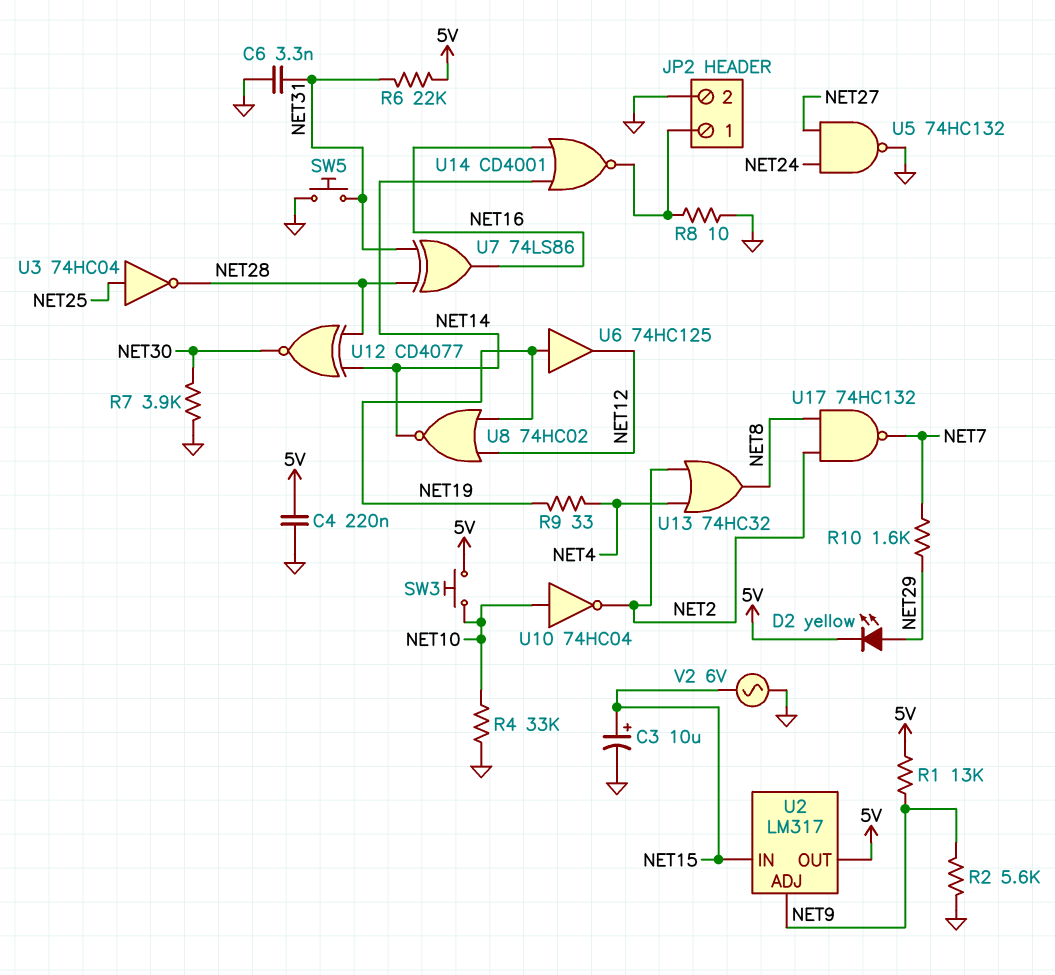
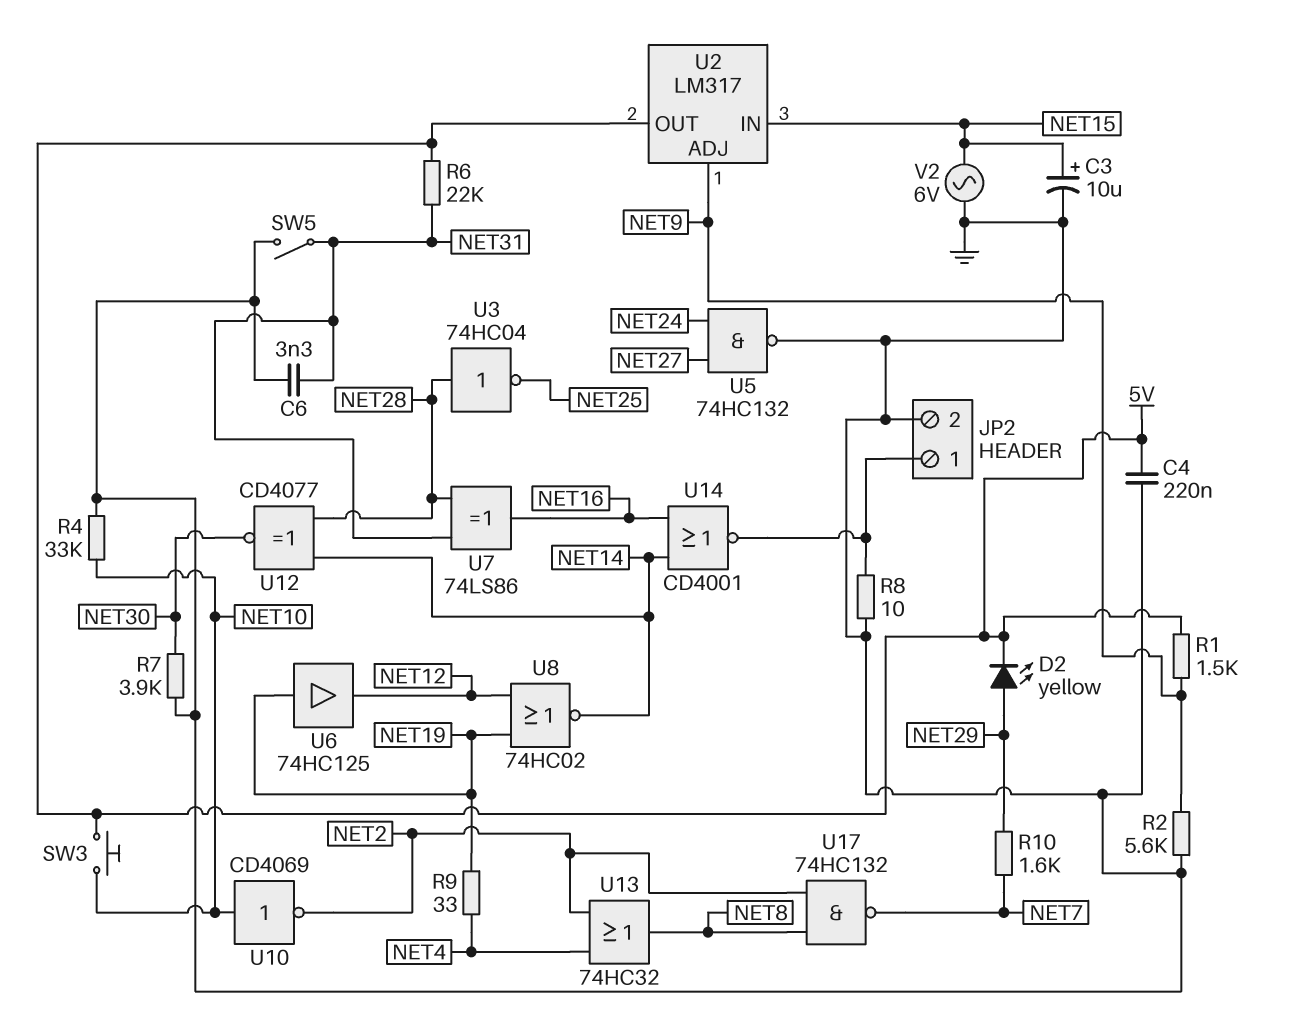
R1: 13k (5V, NET9) -> 1.5k (5V, NET9)
SW5: button (GND, NET31) -> switch (GND, NET31)
U3: NOT 74HC04 (in NET25, out NET28) -> NOT 74HC04 (in NET28, out NET25)
U10: NOT 74HC04 (in NET10, out NET2) -> NOT CD4069 (in NET10, out NET2)

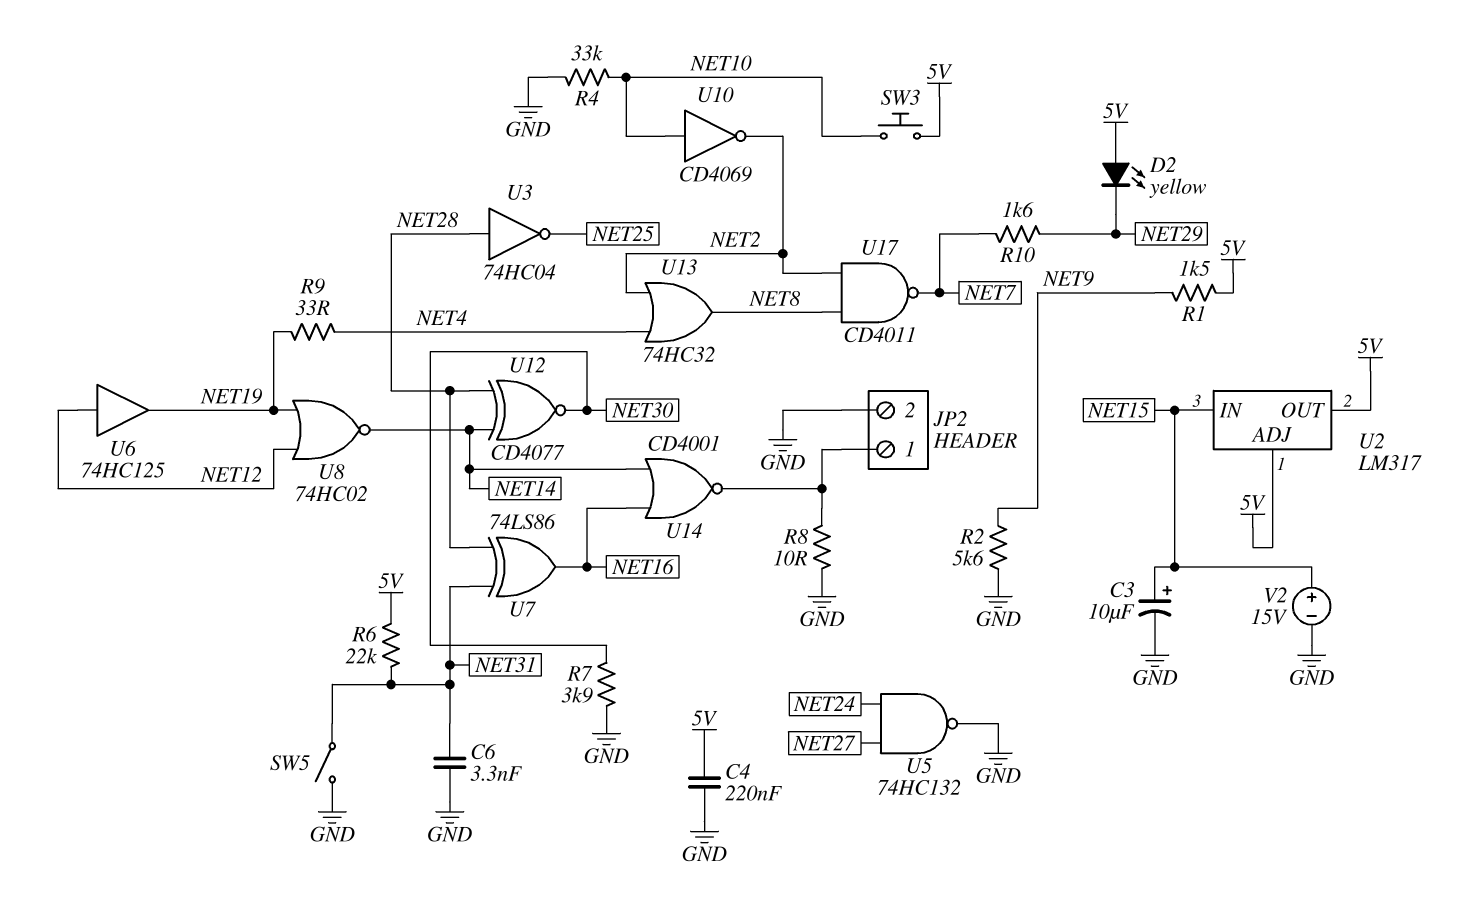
D2: LED yellow (A NET29, K 5V) -> LED yellow (A 5V, K NET29)
U2 pin ADJ: NET9 -> 5V
U6: buffer 74HC125 (in NET19, out NET12) -> buffer 74HC125 (in NET12, out NET19)
U17: NAND 74HC132 (in NET2, in NET8, out NET7) -> NAND CD4011 (in NET2, in NET8, out NET7)
V2: AC 6V (GND, NET15) -> 15V (plus NET15, minus GND)

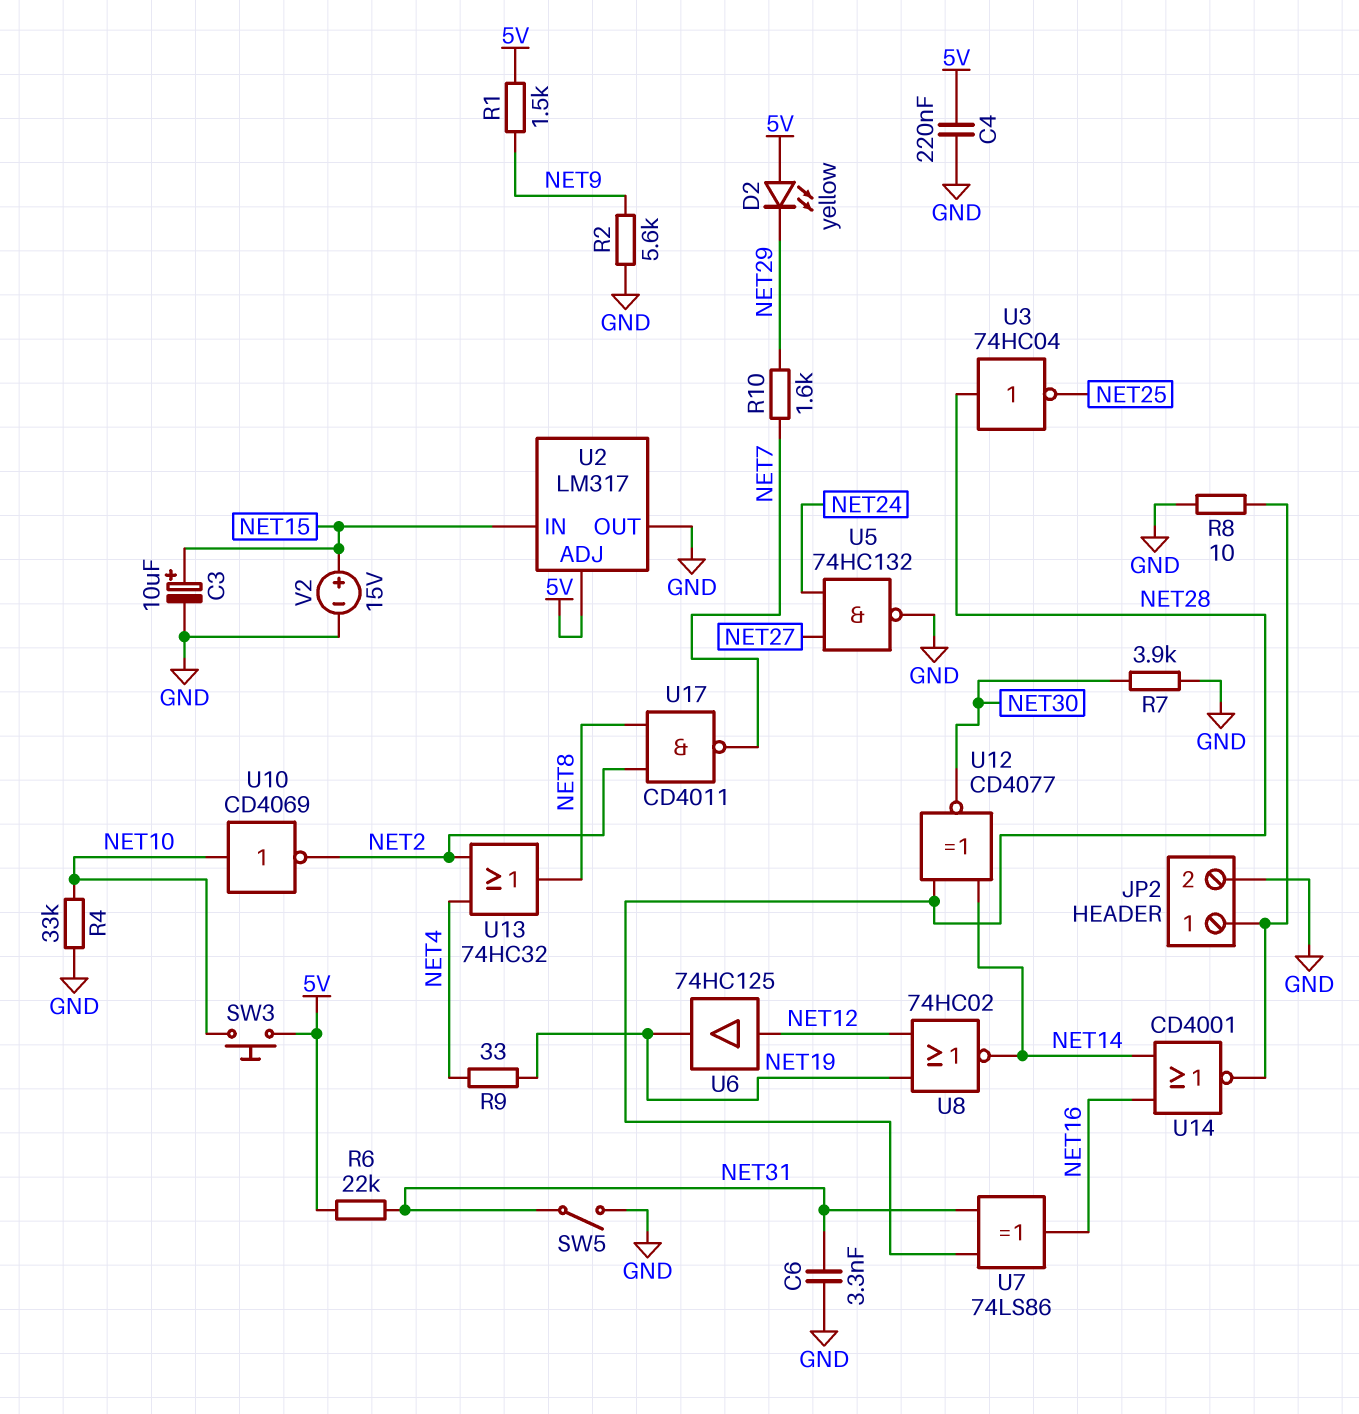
U2 pin OUT: 5V -> GND

